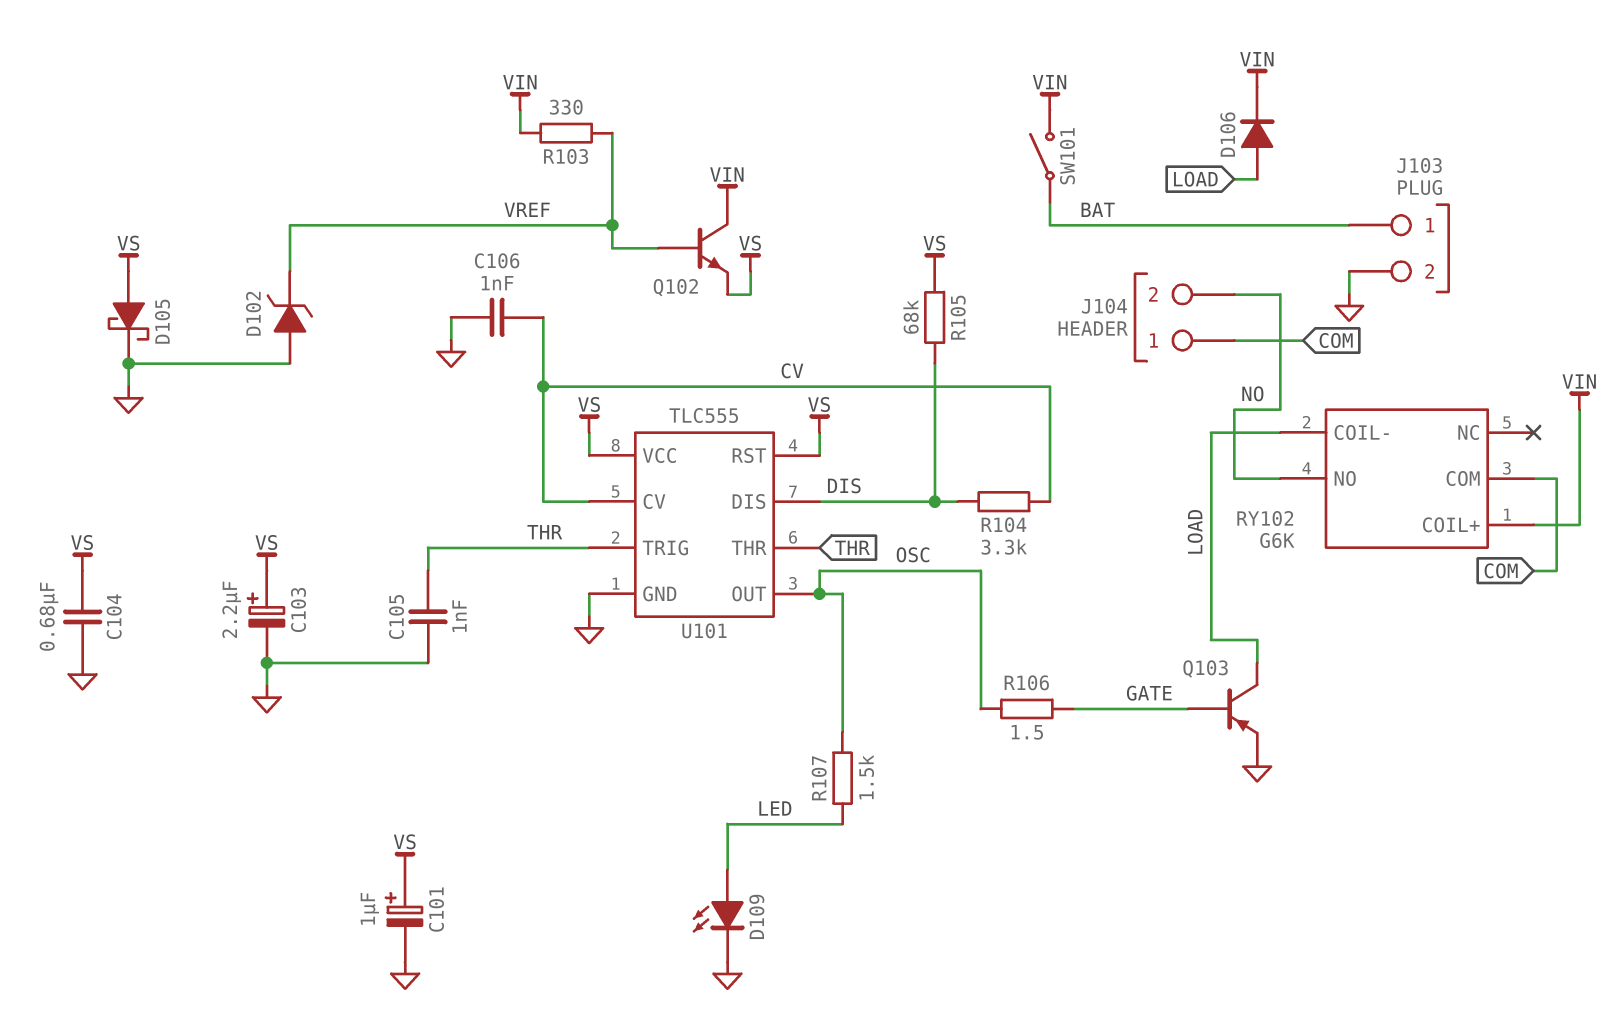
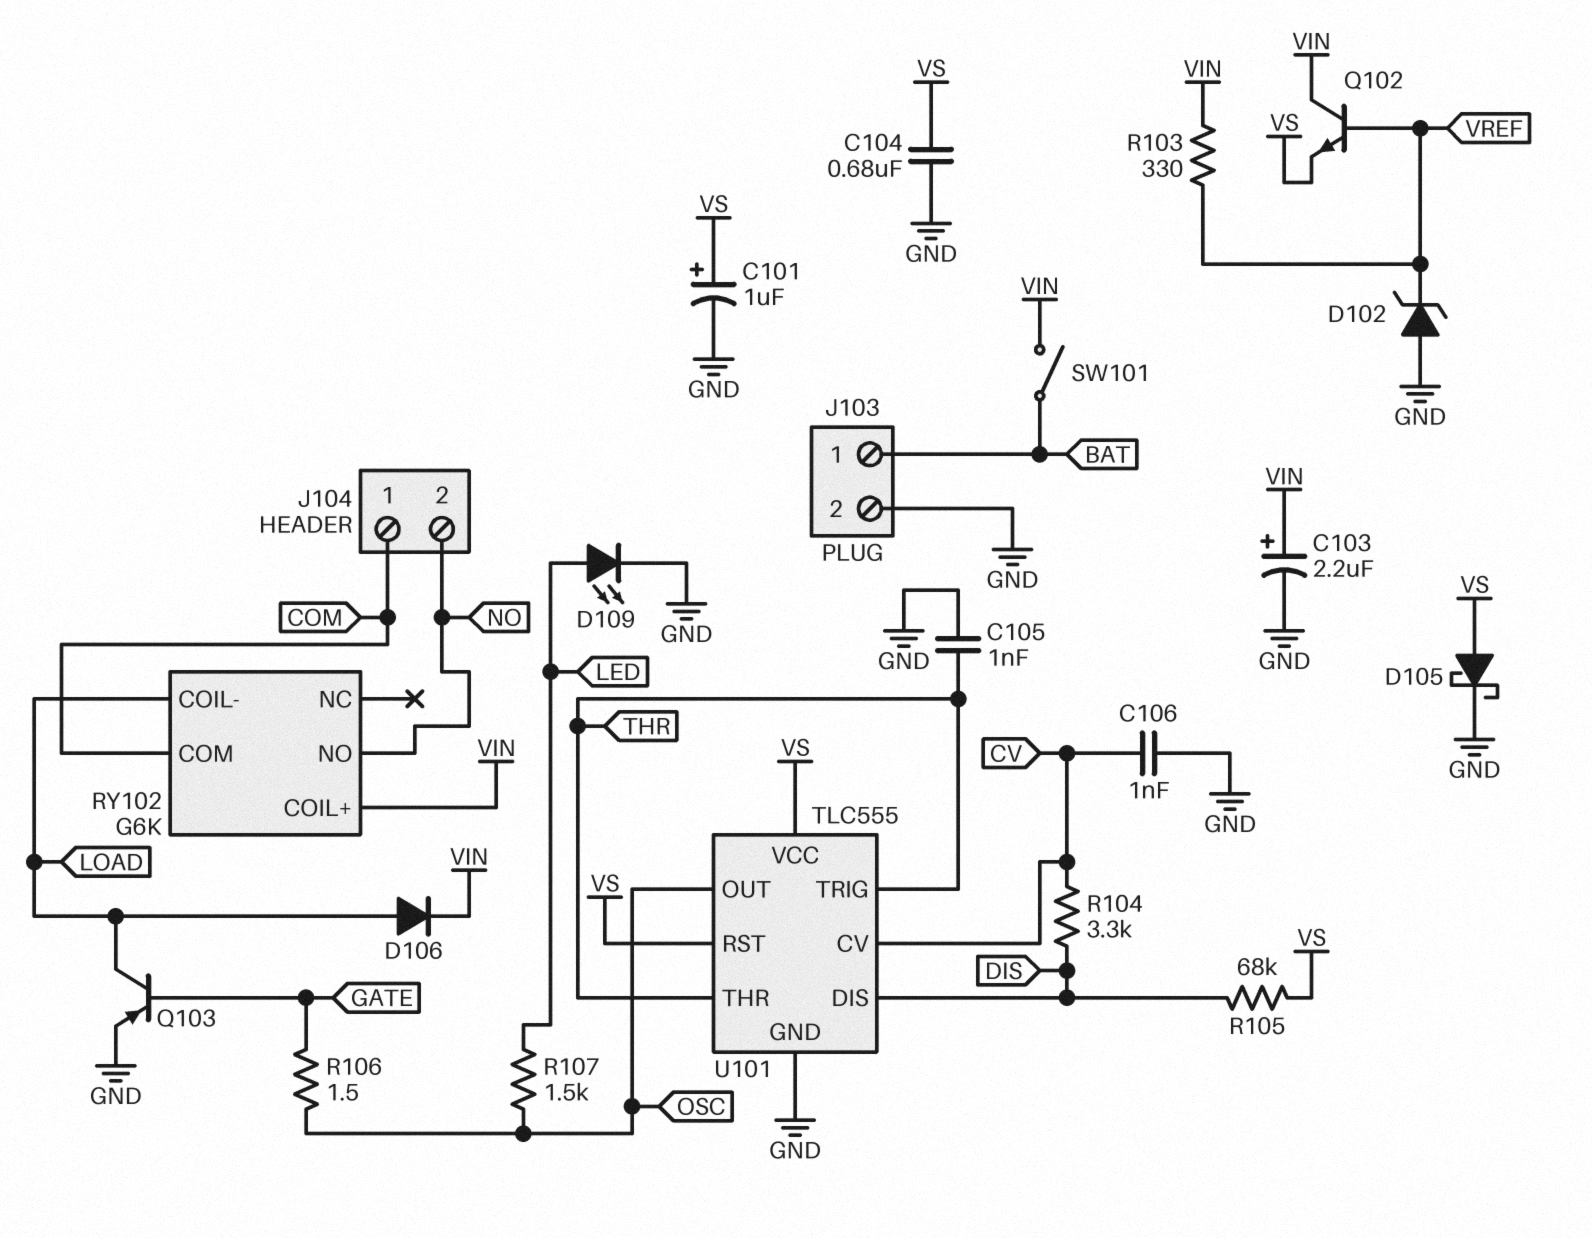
C103: 2.2uF (plus VS, minus GND) -> 2.2uF (plus VIN, minus GND)

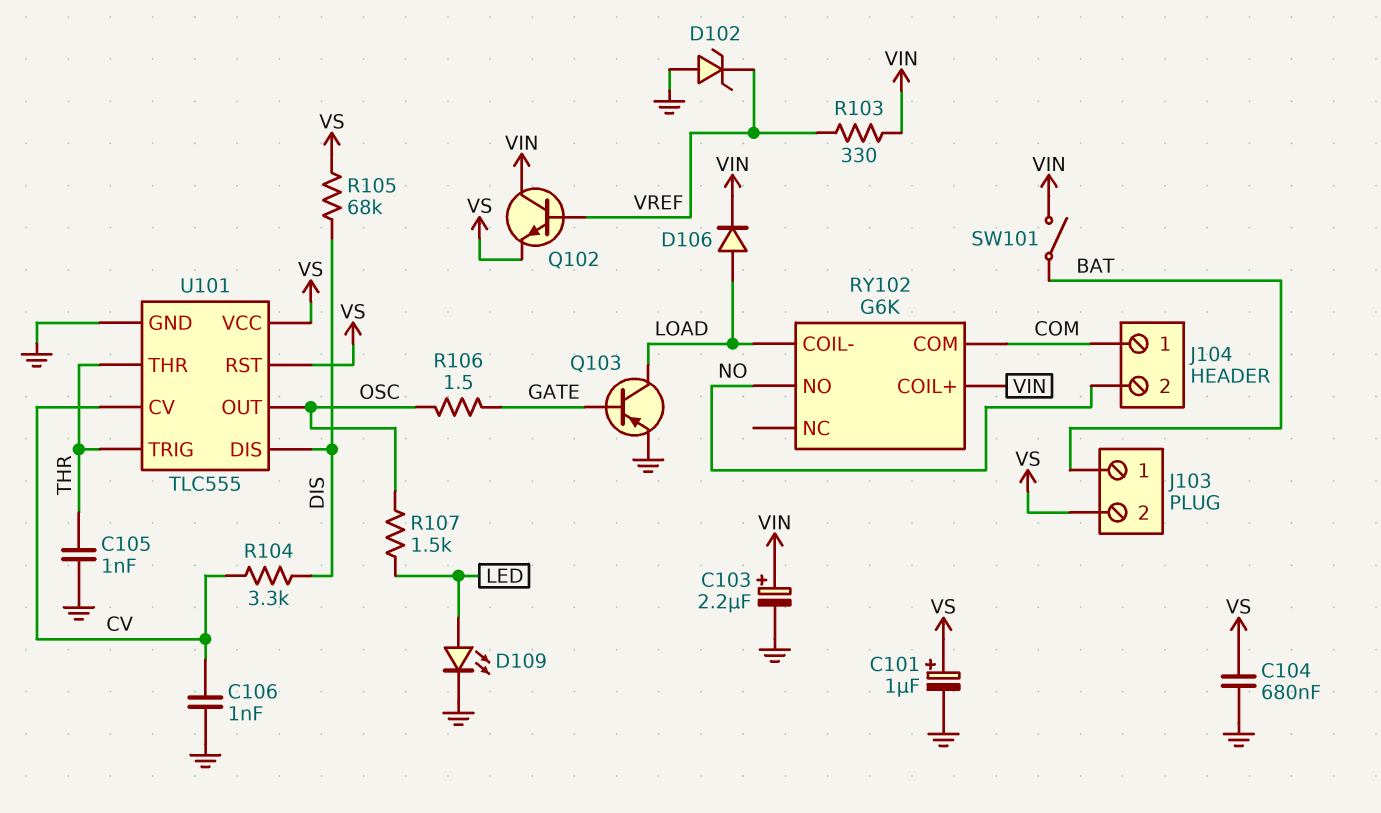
D105: schottky (A VS, K GND) -> none
J103 pin 2: GND -> VS

